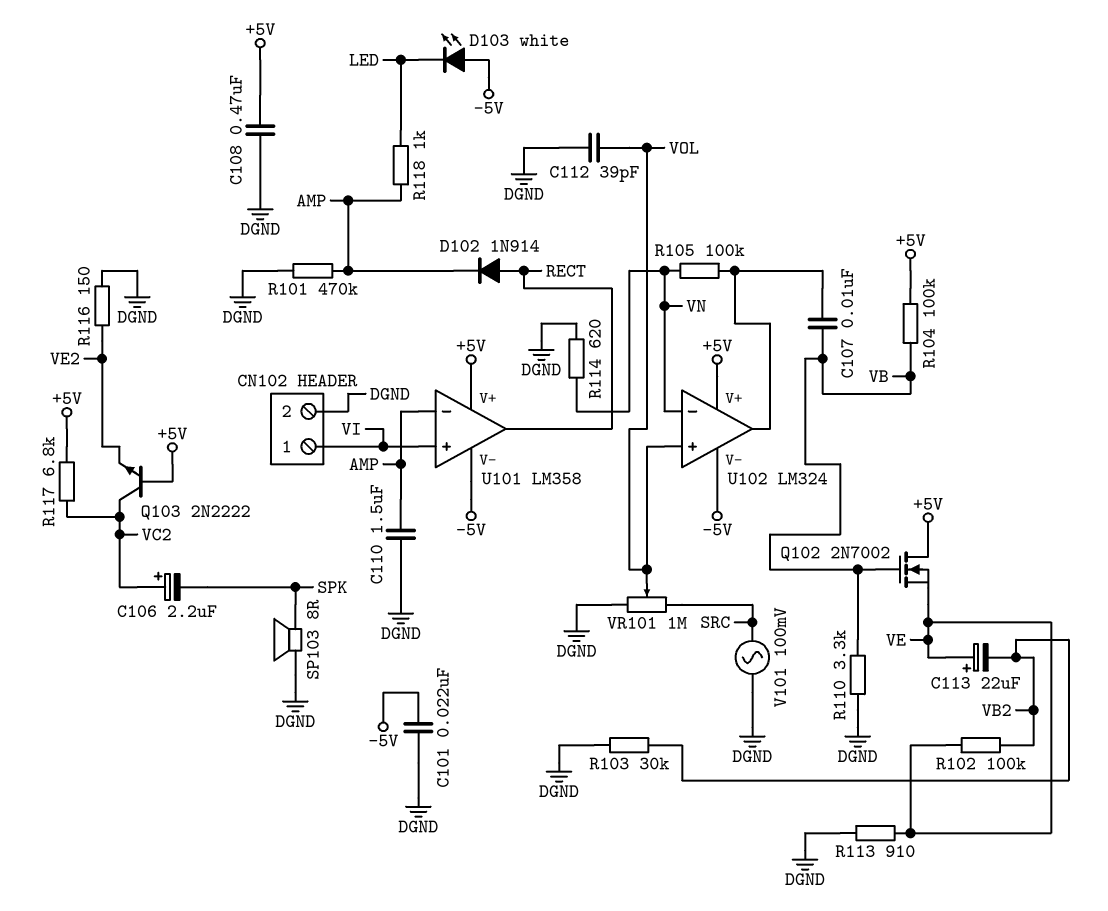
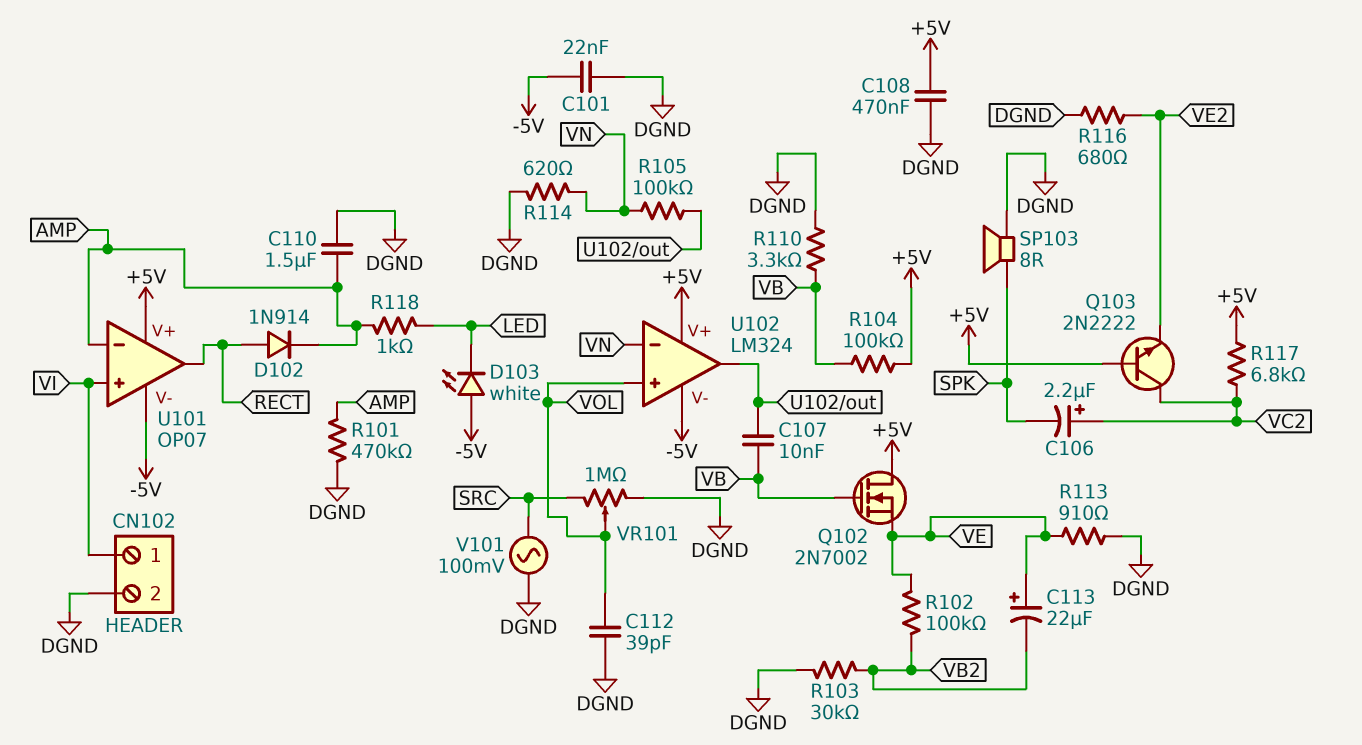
R116: 150 (DGND, VE2) -> 680 (DGND, VE2)
U101: LM358 -> OP07

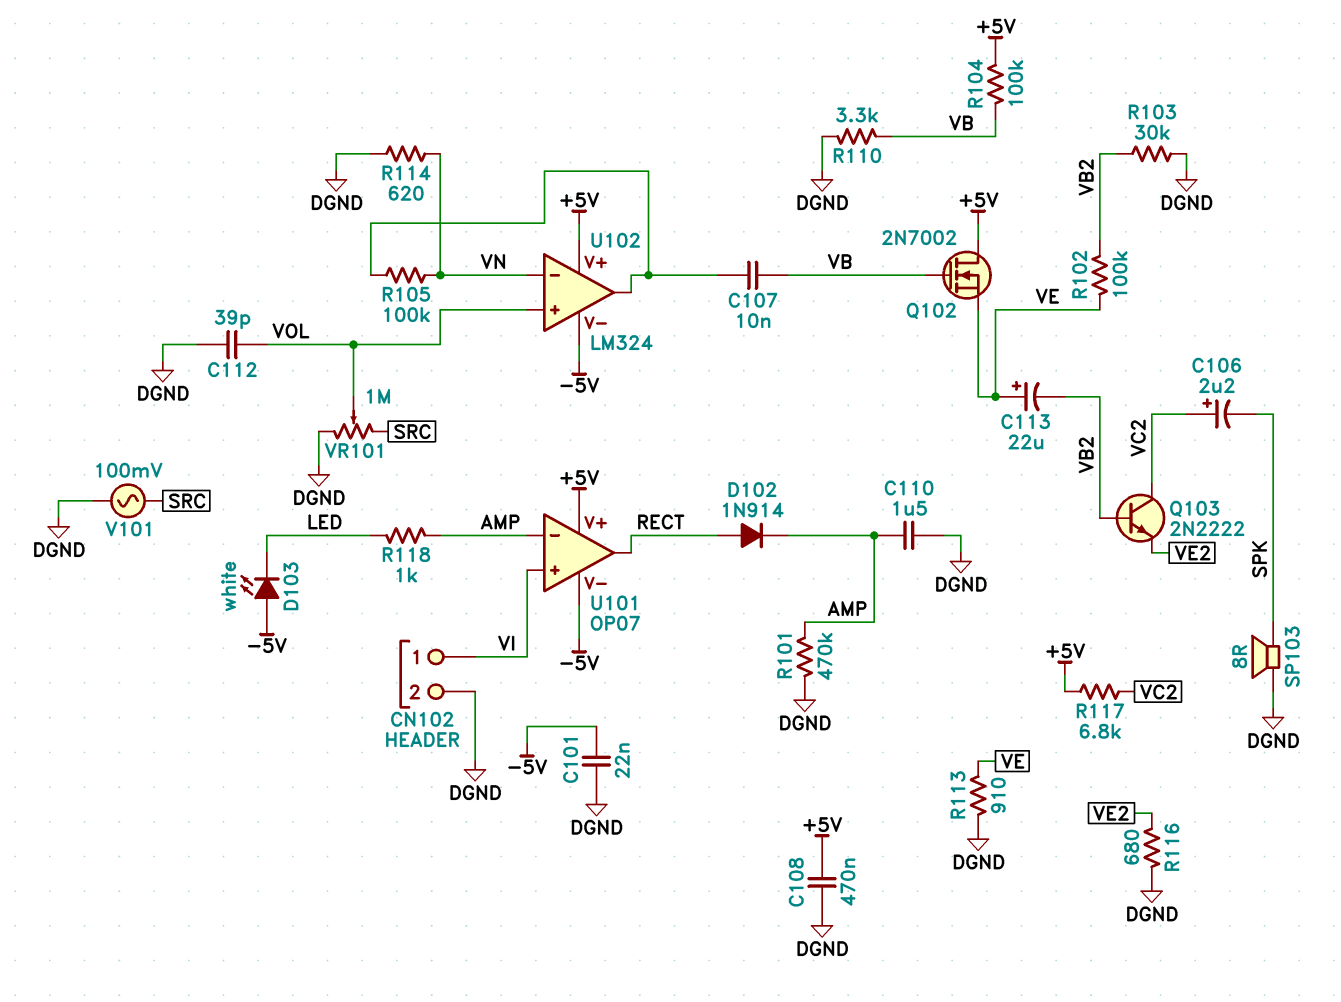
Q103: NPN 2N2222 (B +5V, C VC2, E VE2) -> NPN 2N2222 (B VB2, C VC2, E VE2)

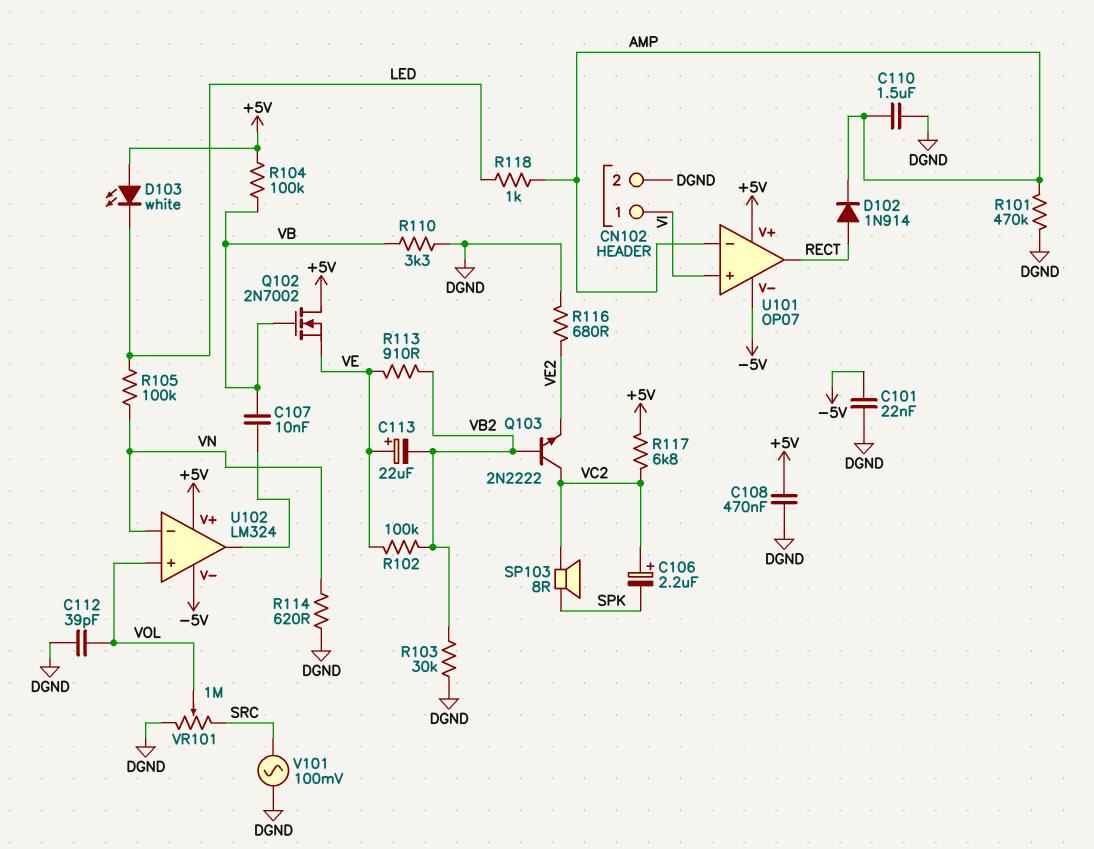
D103: LED white (A -5V, K LED) -> LED white (A +5V, K LED)
R105: 100k (U102/out, VN) -> 100k (LED, VN)
R113: 910 (DGND, VE) -> 910 (VB2, VE)
SP103: speaker 8R (DGND, SPK) -> speaker 8R (SPK, VC2)

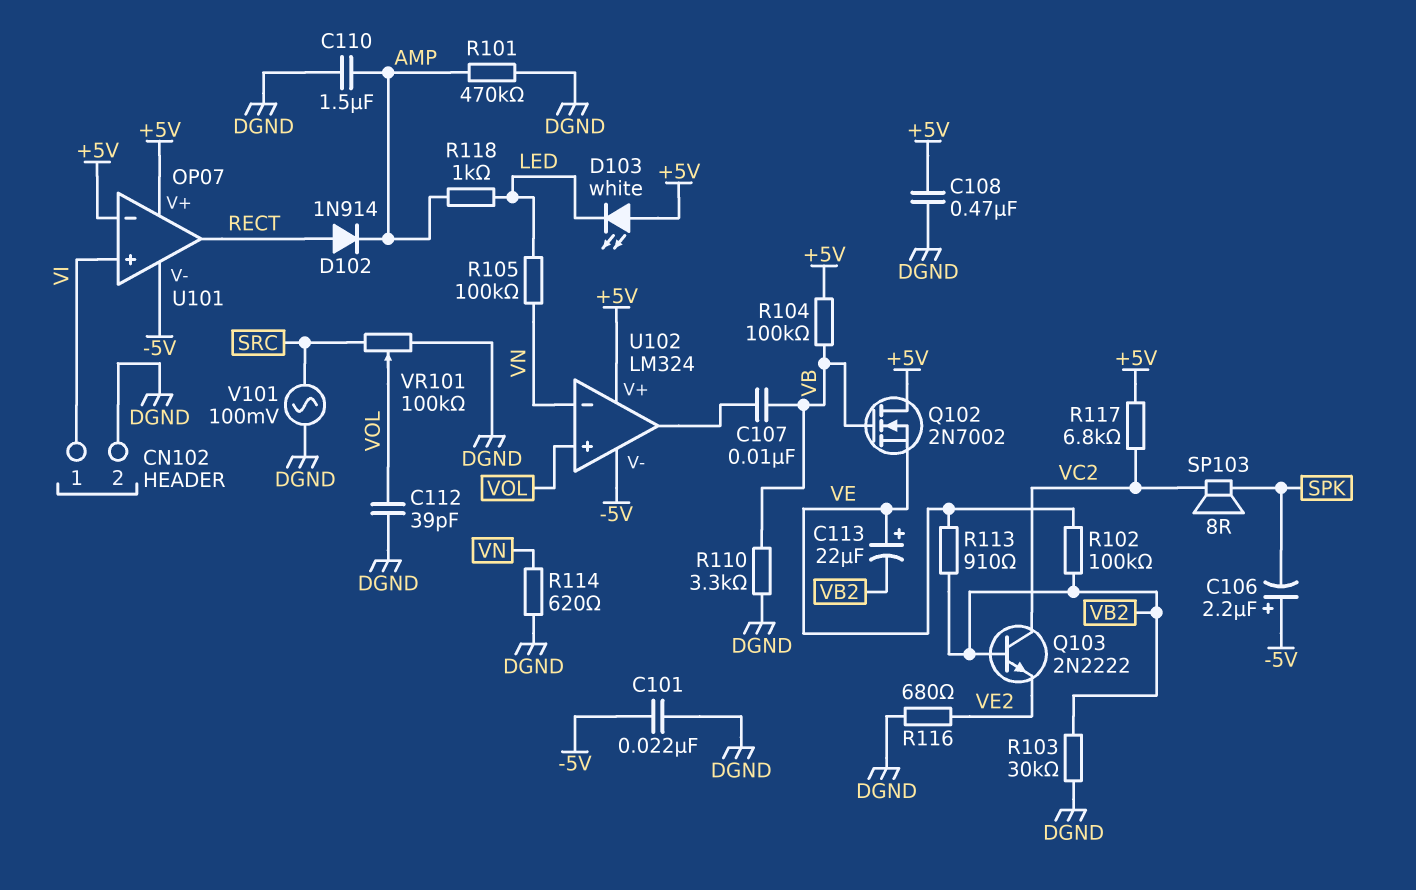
C106: 2.2uF (plus VC2, minus SPK) -> 2.2uF (plus -5V, minus SPK)
U101 pin in-: AMP -> +5V
VR101: 1M (DGND, SRC, wiper VOL) -> 100k (DGND, SRC, wiper VOL)

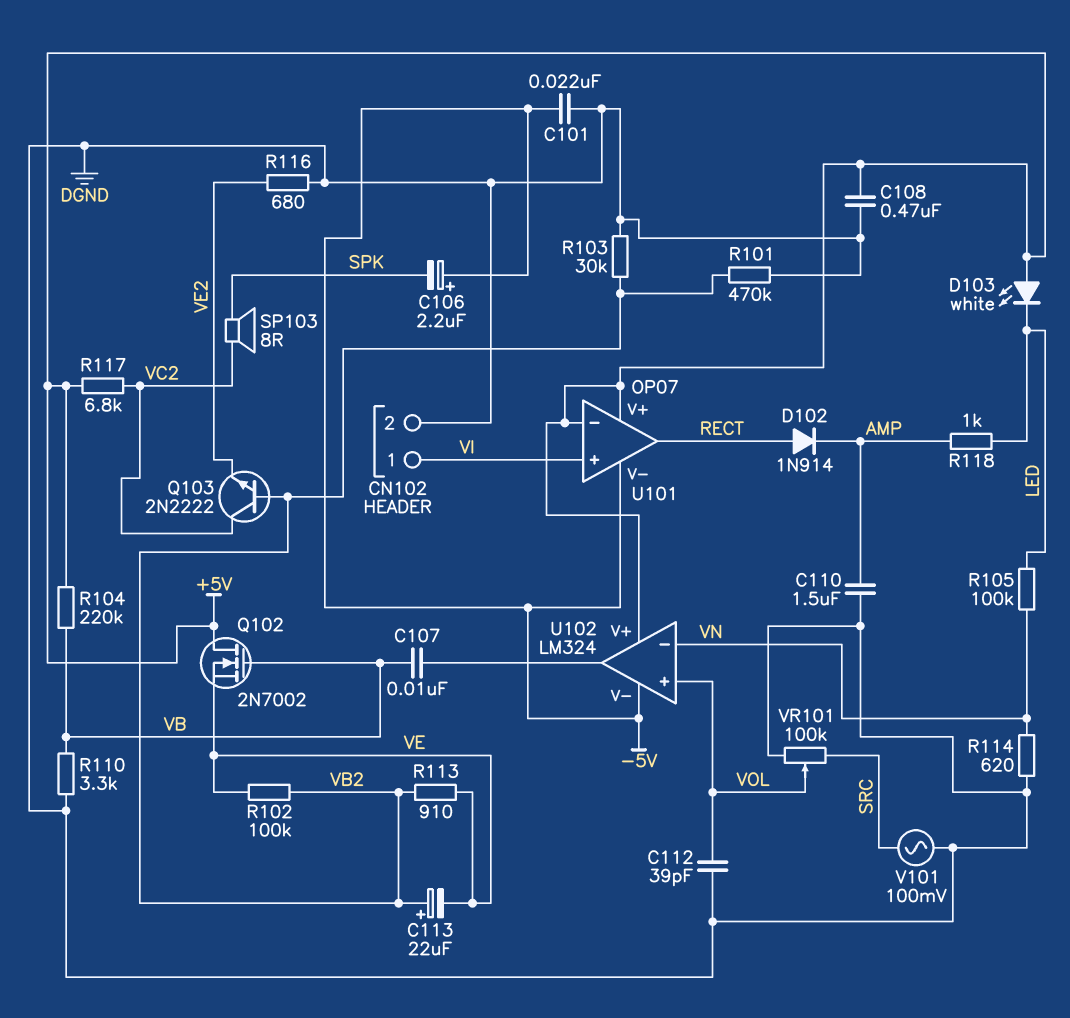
C113: 22uF (plus VE, minus VB2) -> 22uF (plus VB2, minus VE)
R101: 470k (AMP, DGND) -> 470k (DGND, VB2)
R104: 100k (+5V, VB) -> 220k (+5V, VB)

